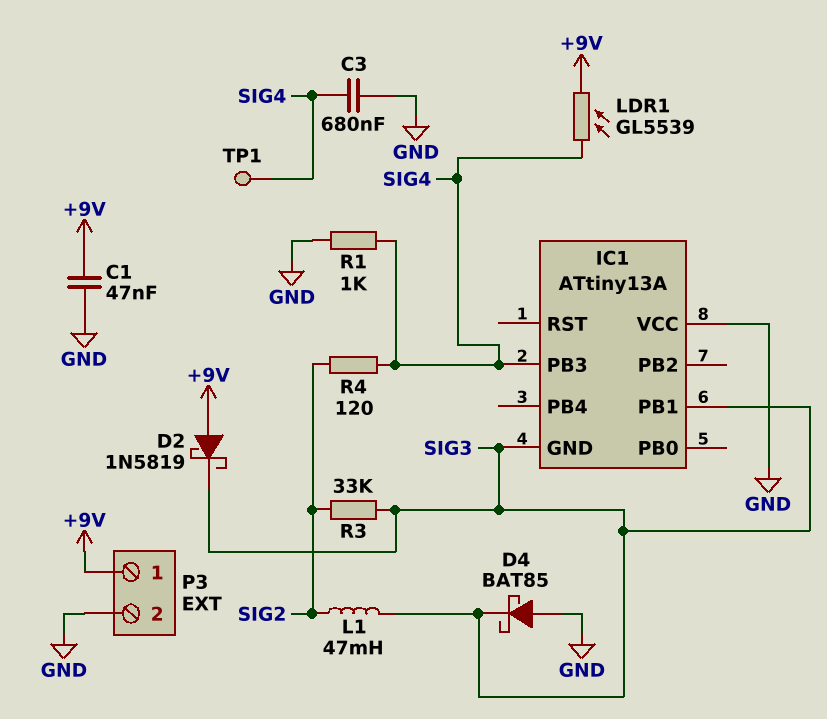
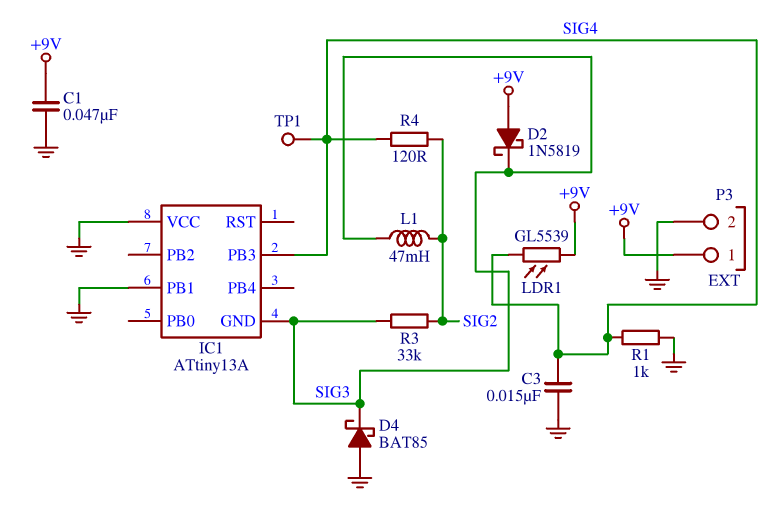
C3: 680nF (GND, SIG4) -> 15nF (GND, SIG4)
IC1 pin PB1: SIG3 -> GND

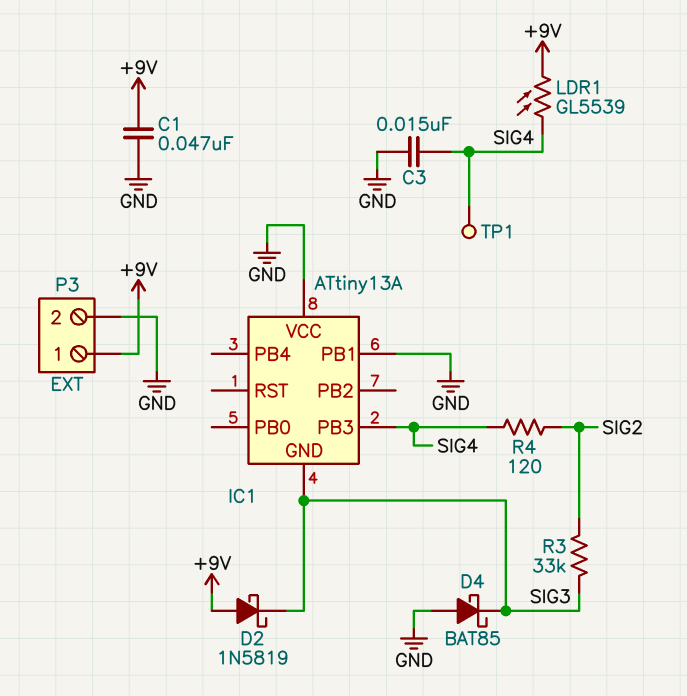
L1: 47mH (SIG2, SIG3) -> none
R1: 1k (GND, SIG4) -> none

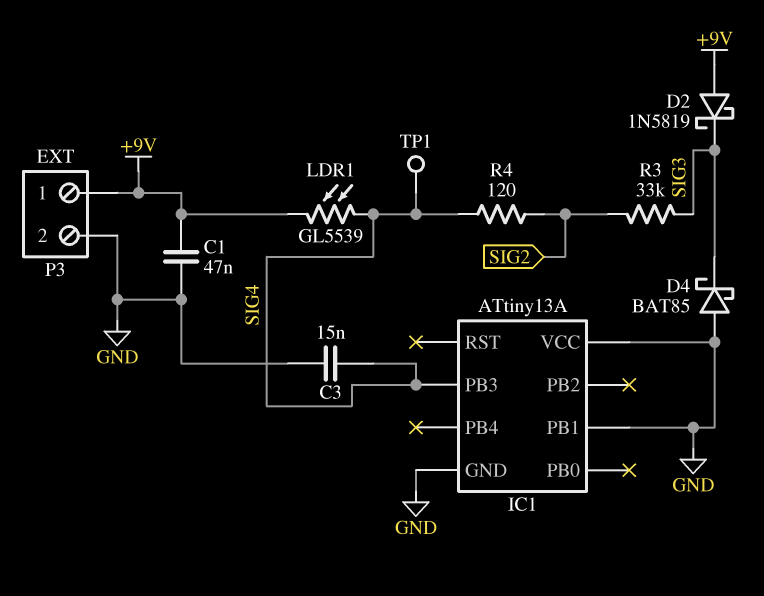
IC1 pin GND: SIG3 -> GND

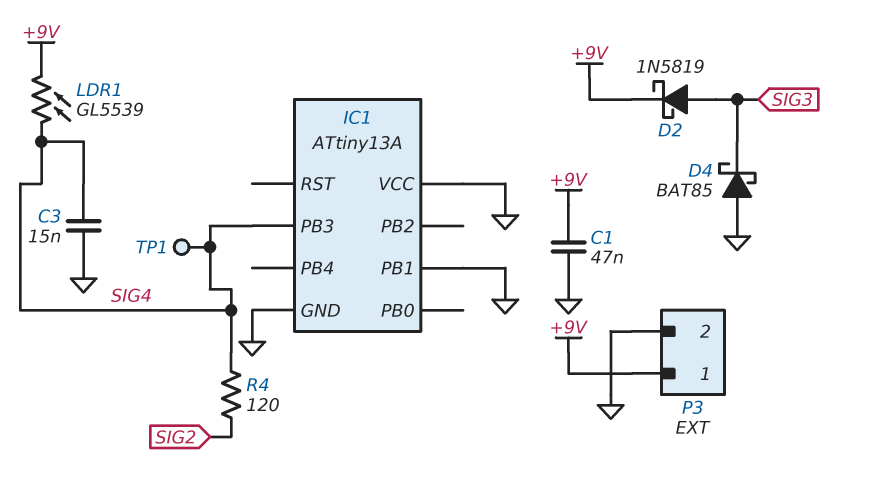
D2: schottky 1N5819 (A +9V, K SIG3) -> schottky 1N5819 (A SIG3, K +9V)
R3: 33k (SIG2, SIG3) -> none

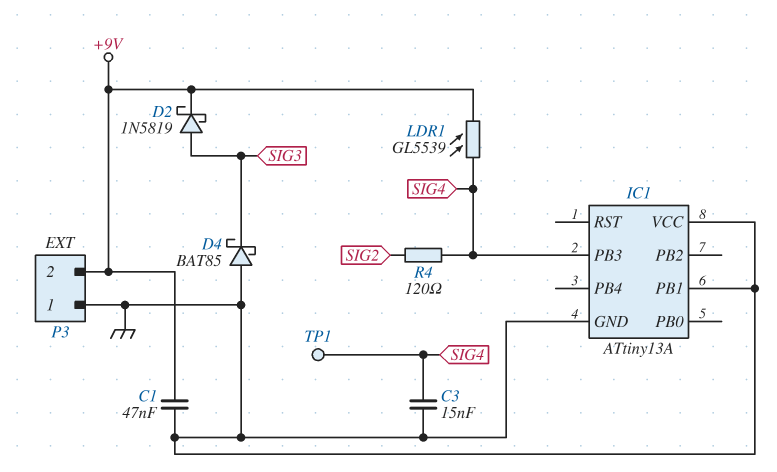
P3 pin 1: +9V -> GND
P3 pin 2: GND -> +9V

